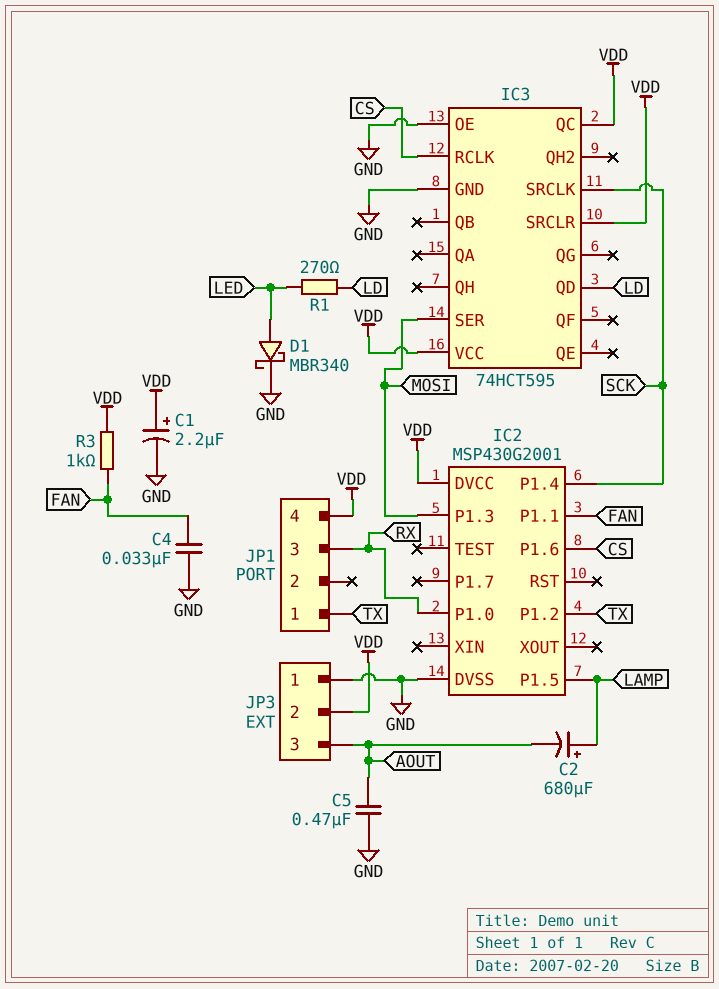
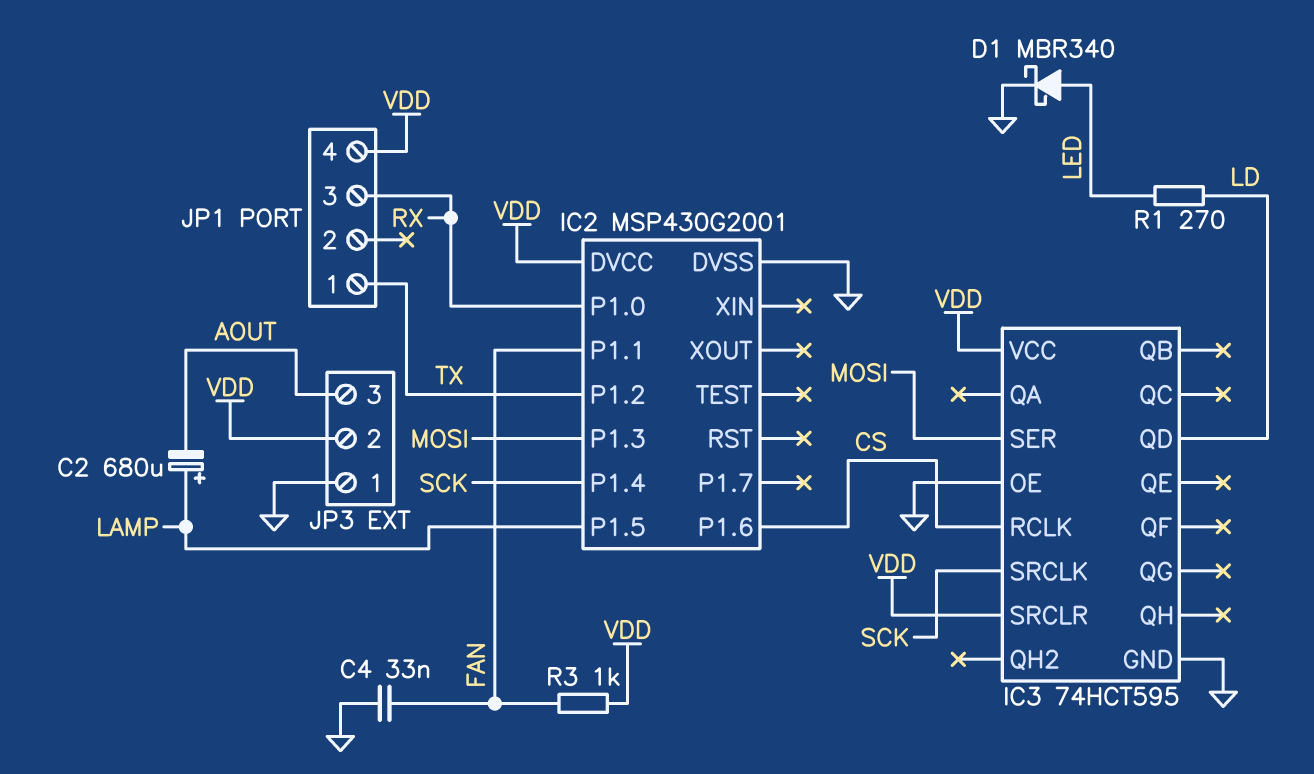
C1: 2.2uF (plus VDD, minus GND) -> none
C5: 470nF (AOUT, GND) -> none
IC3 pin QC: VDD -> none

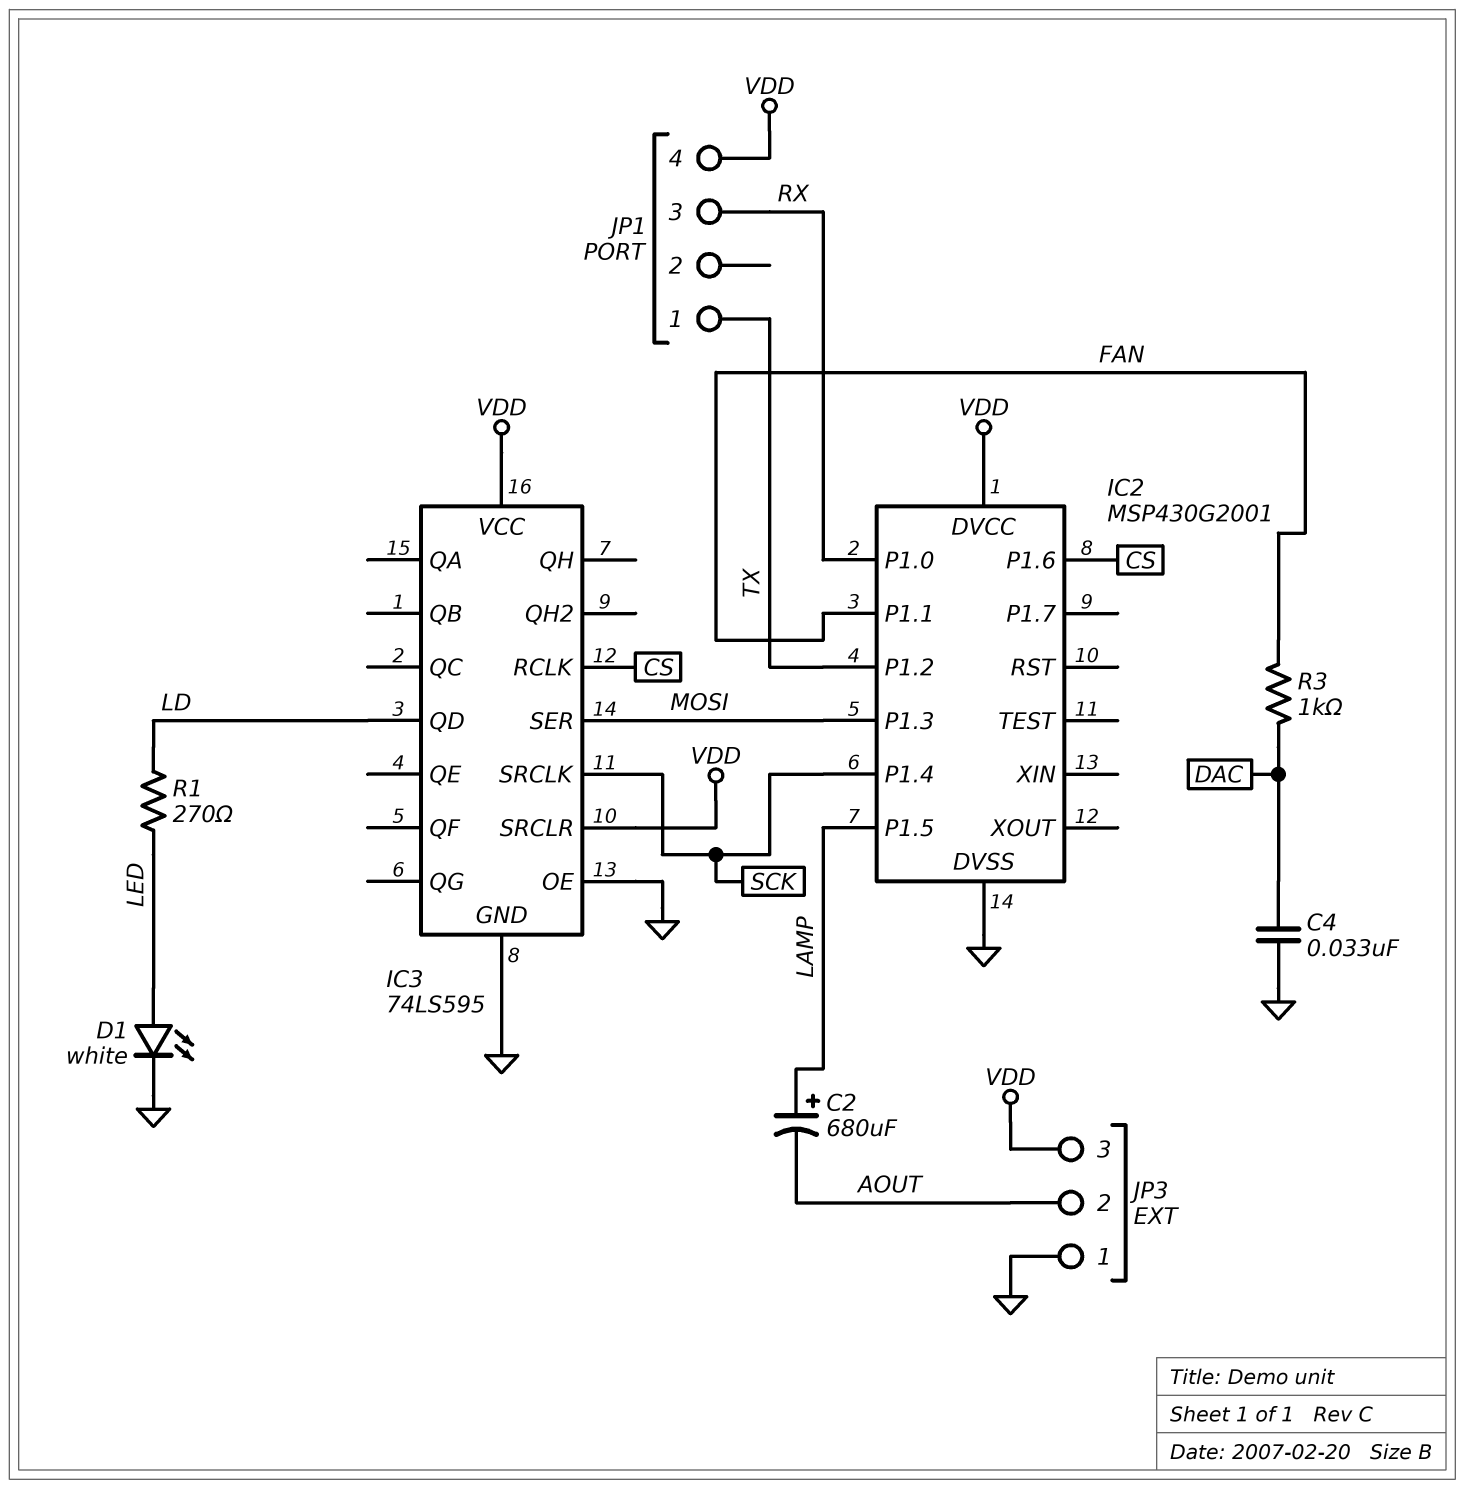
C4: 33nF (FAN, GND) -> 33nF (DAC, GND)
D1: schottky MBR340 (A LED, K GND) -> LED white (A LED, K GND)
IC3: 74HCT595 -> 74LS595
JP3 pin 2: VDD -> AOUT
JP3 pin 3: AOUT -> VDD
R3: 1k (FAN, VDD) -> 1k (DAC, FAN)

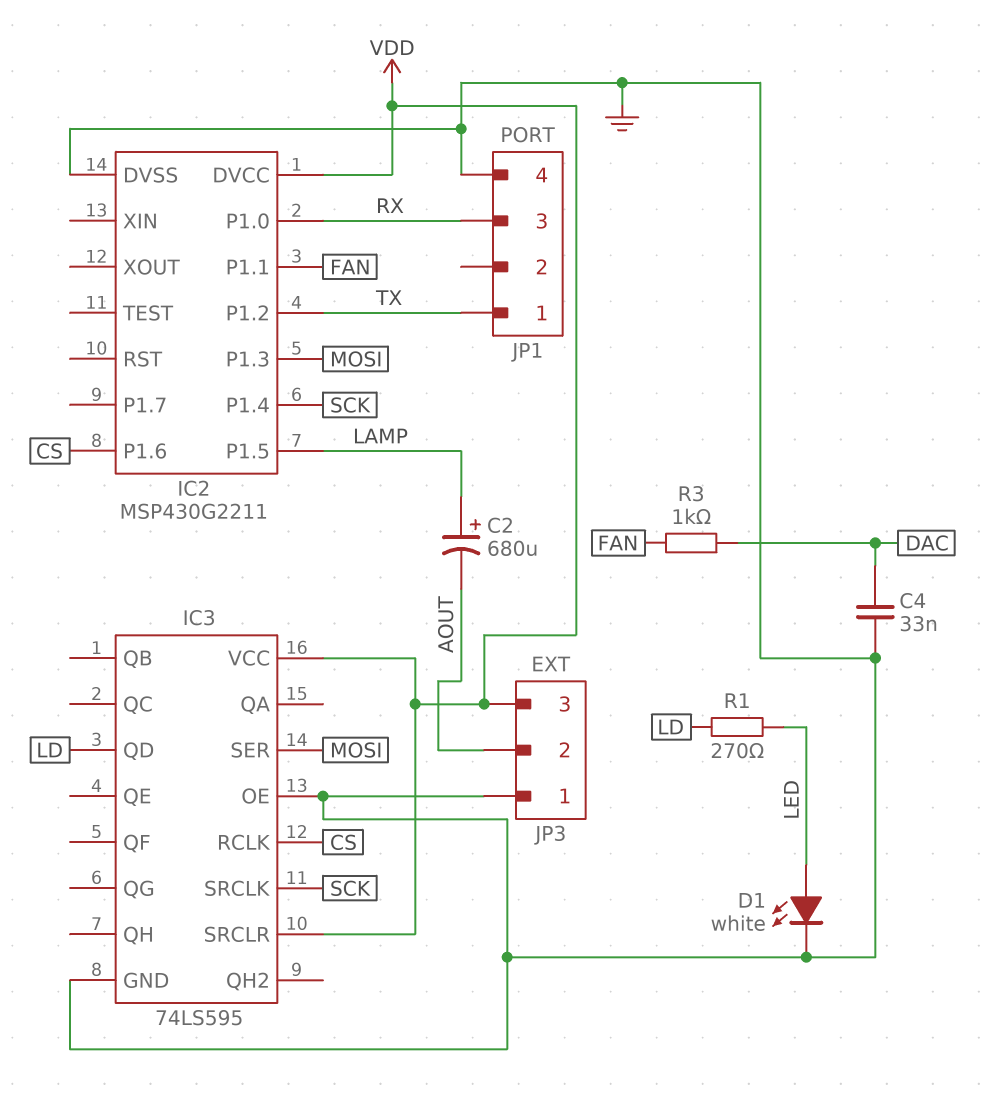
IC2: MSP430G2001 -> MSP430G2211
JP1 pin 4: VDD -> GND

